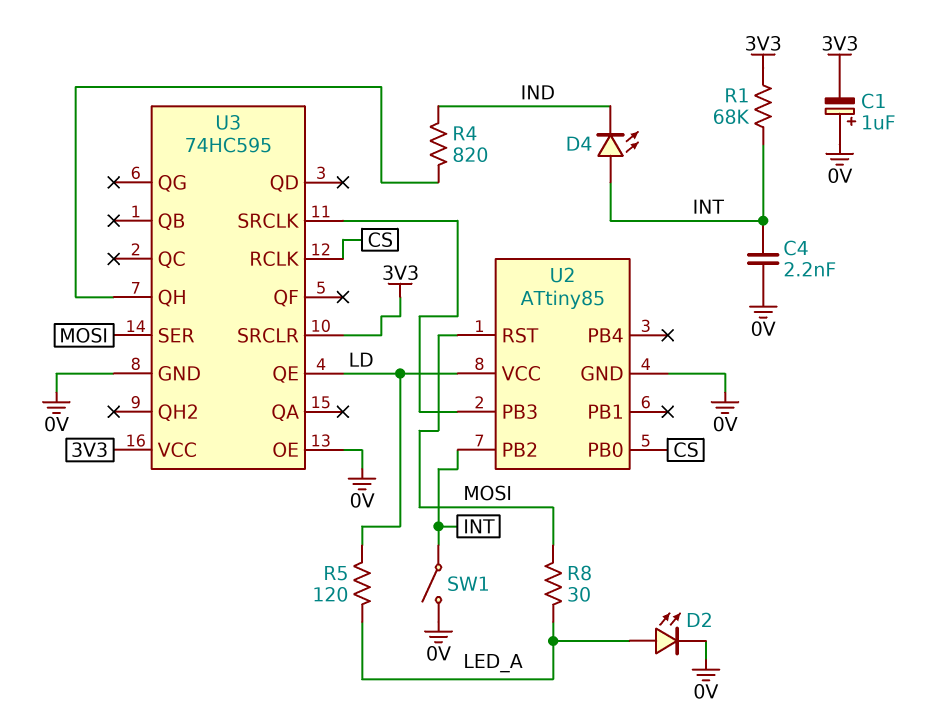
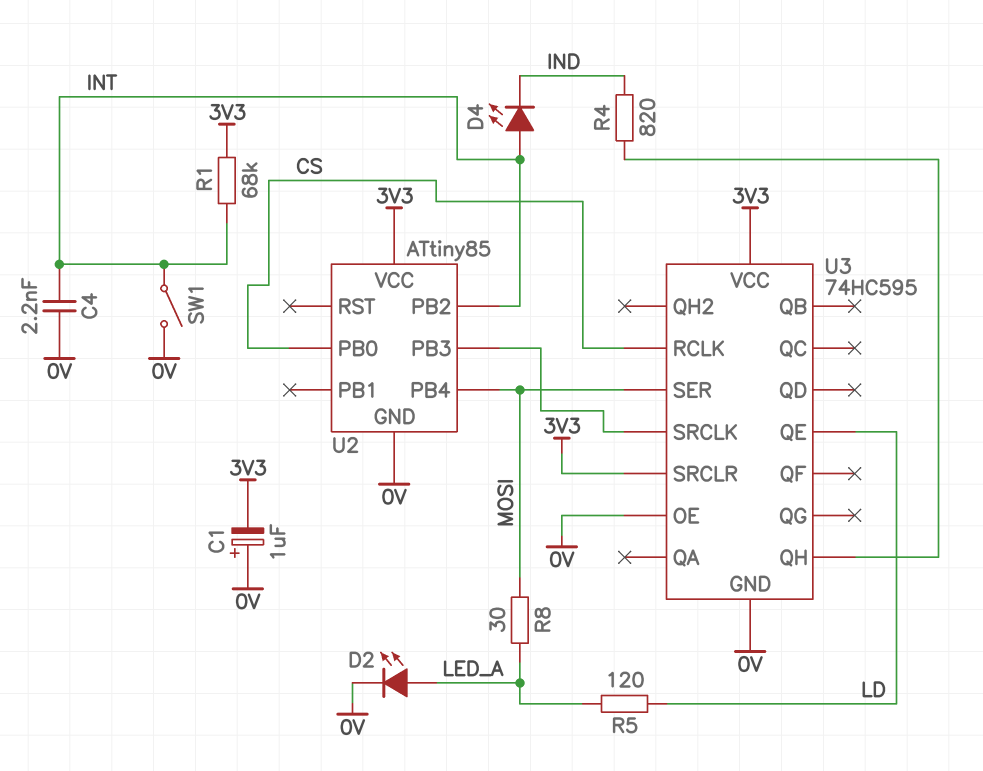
U2 pin PB4: none -> MOSI
U2 pin RST: MOSI -> none
U2 pin VCC: LD -> 3V3

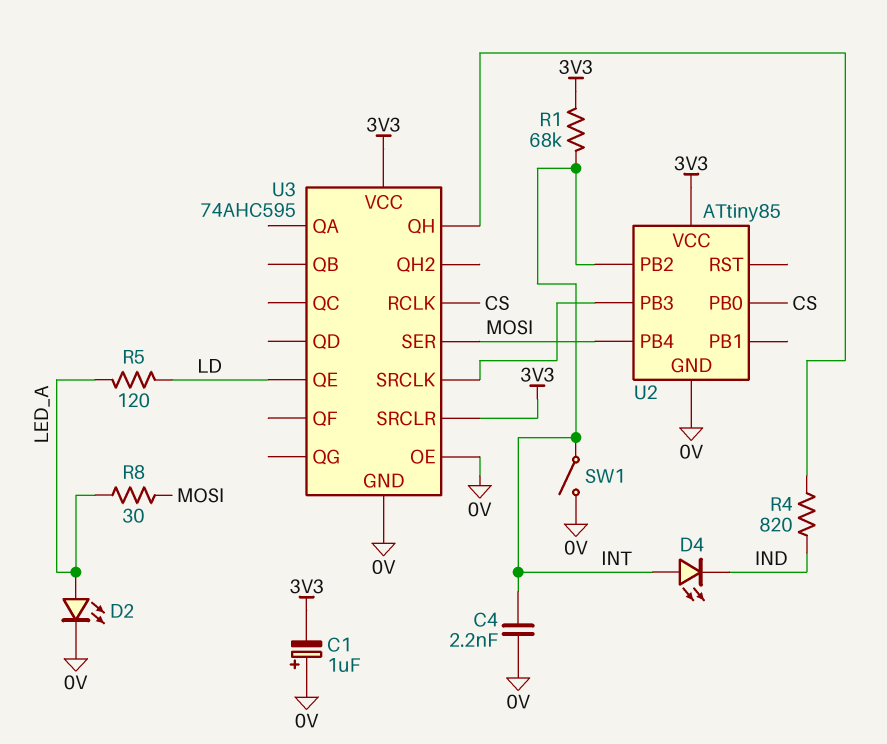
U3: 74HC595 -> 74AHC595

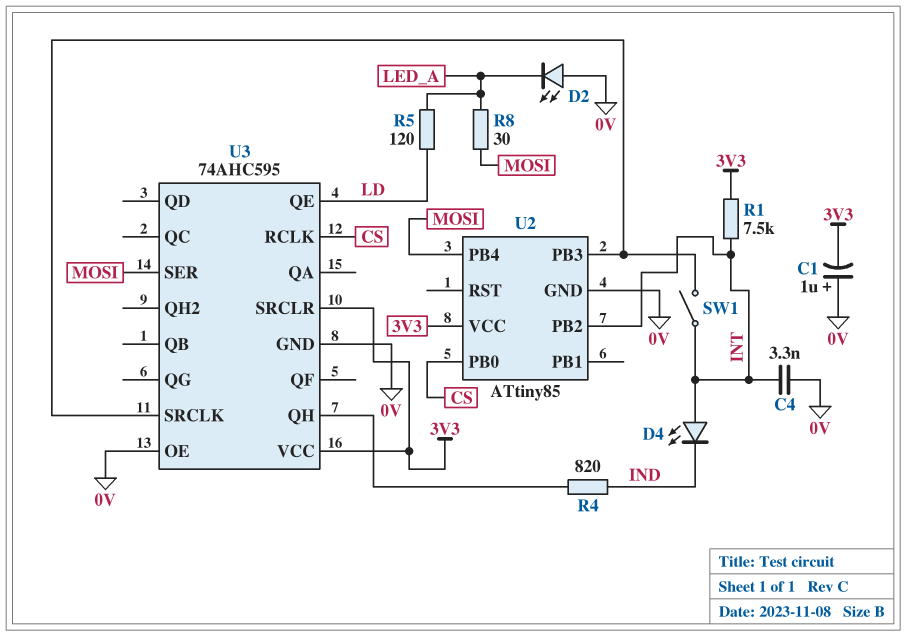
C4: 2.2nF (0V, INT) -> 3.3nF (0V, INT)
D2: LED (A LED_A, K 0V) -> LED (A 0V, K LED_A)
R1: 68k (3V3, INT) -> 7.5k (3V3, INT)
SW1: switch (0V, INT) -> switch (INT, U2/PB3)

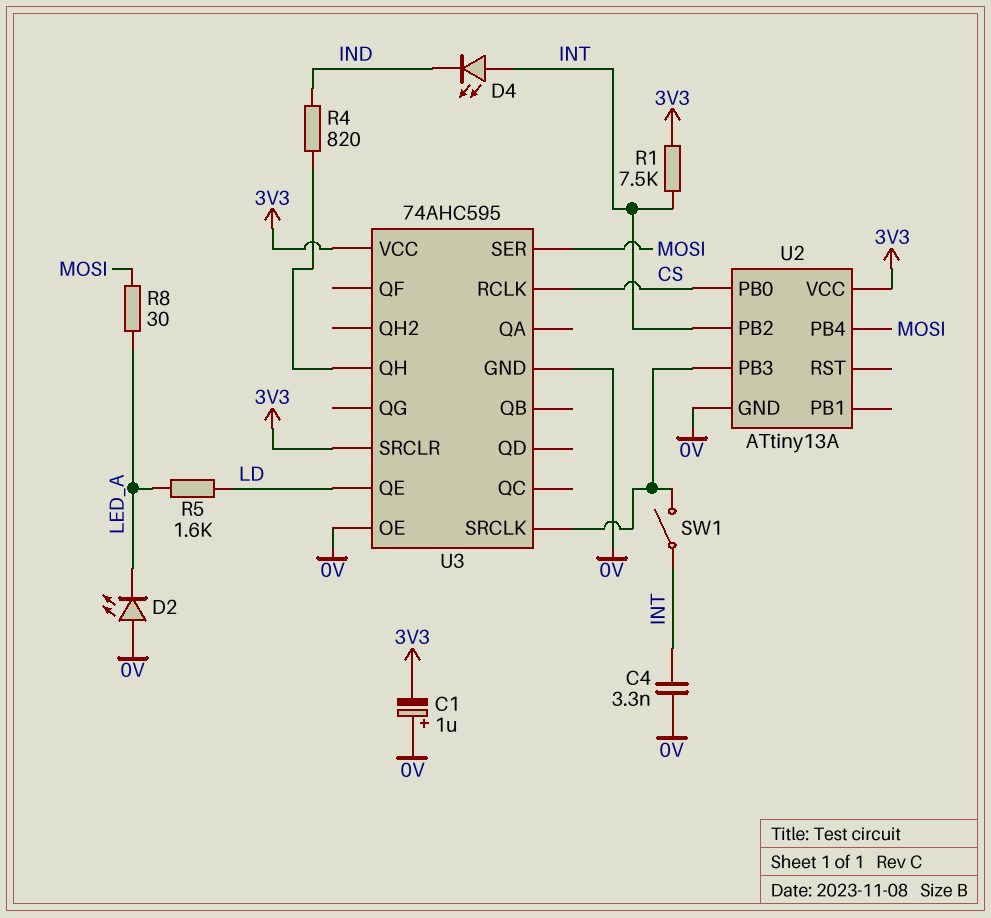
R5: 120 (LD, LED_A) -> 1.6k (LD, LED_A)
U2: ATtiny85 -> ATtiny13A

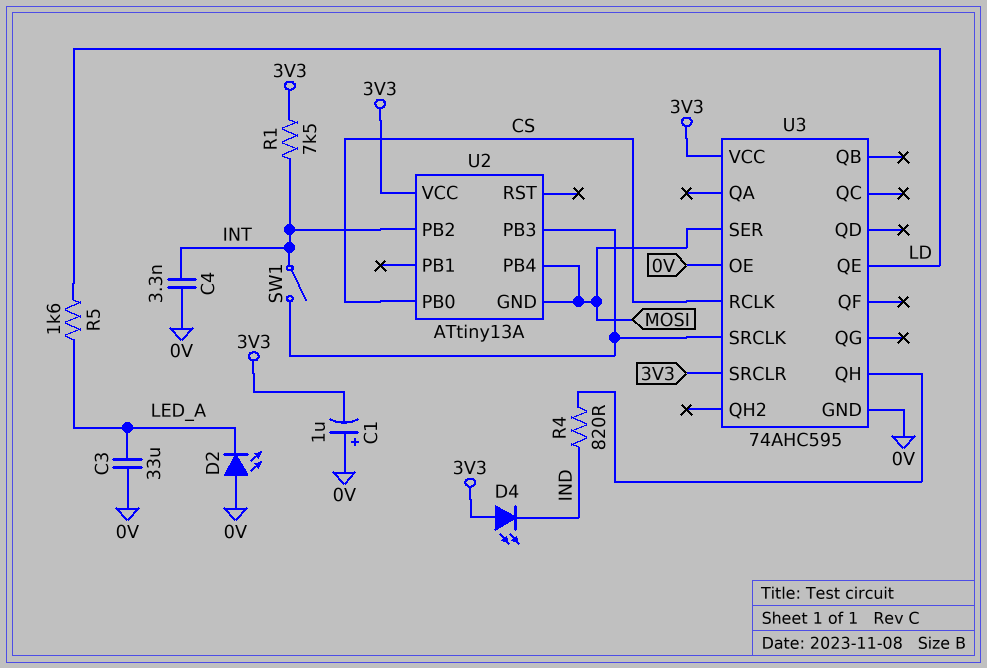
C3: none -> 33uF (0V, LED_A)
D4: LED (A INT, K IND) -> LED (A 3V3, K IND)
R8: 30 (LED_A, MOSI) -> none
U2 pin GND: 0V -> MOSI

